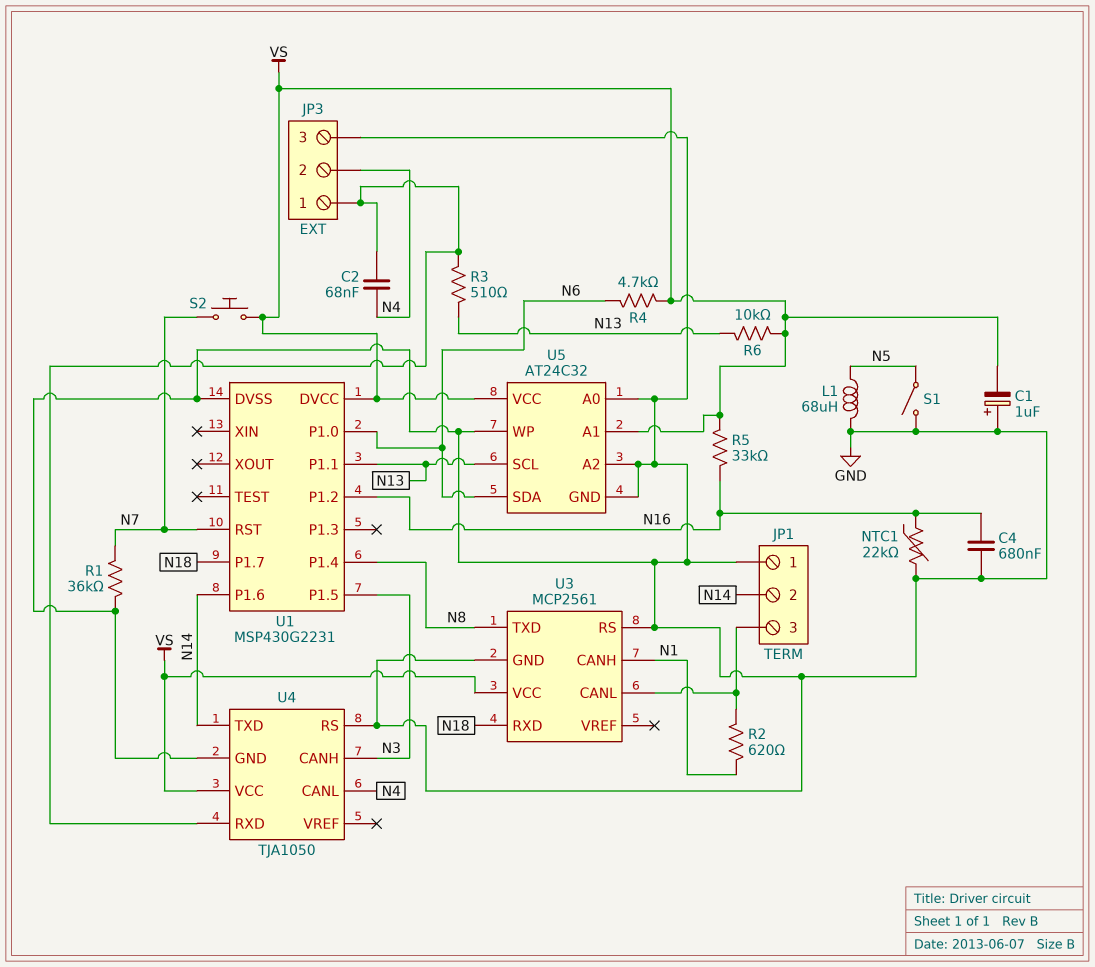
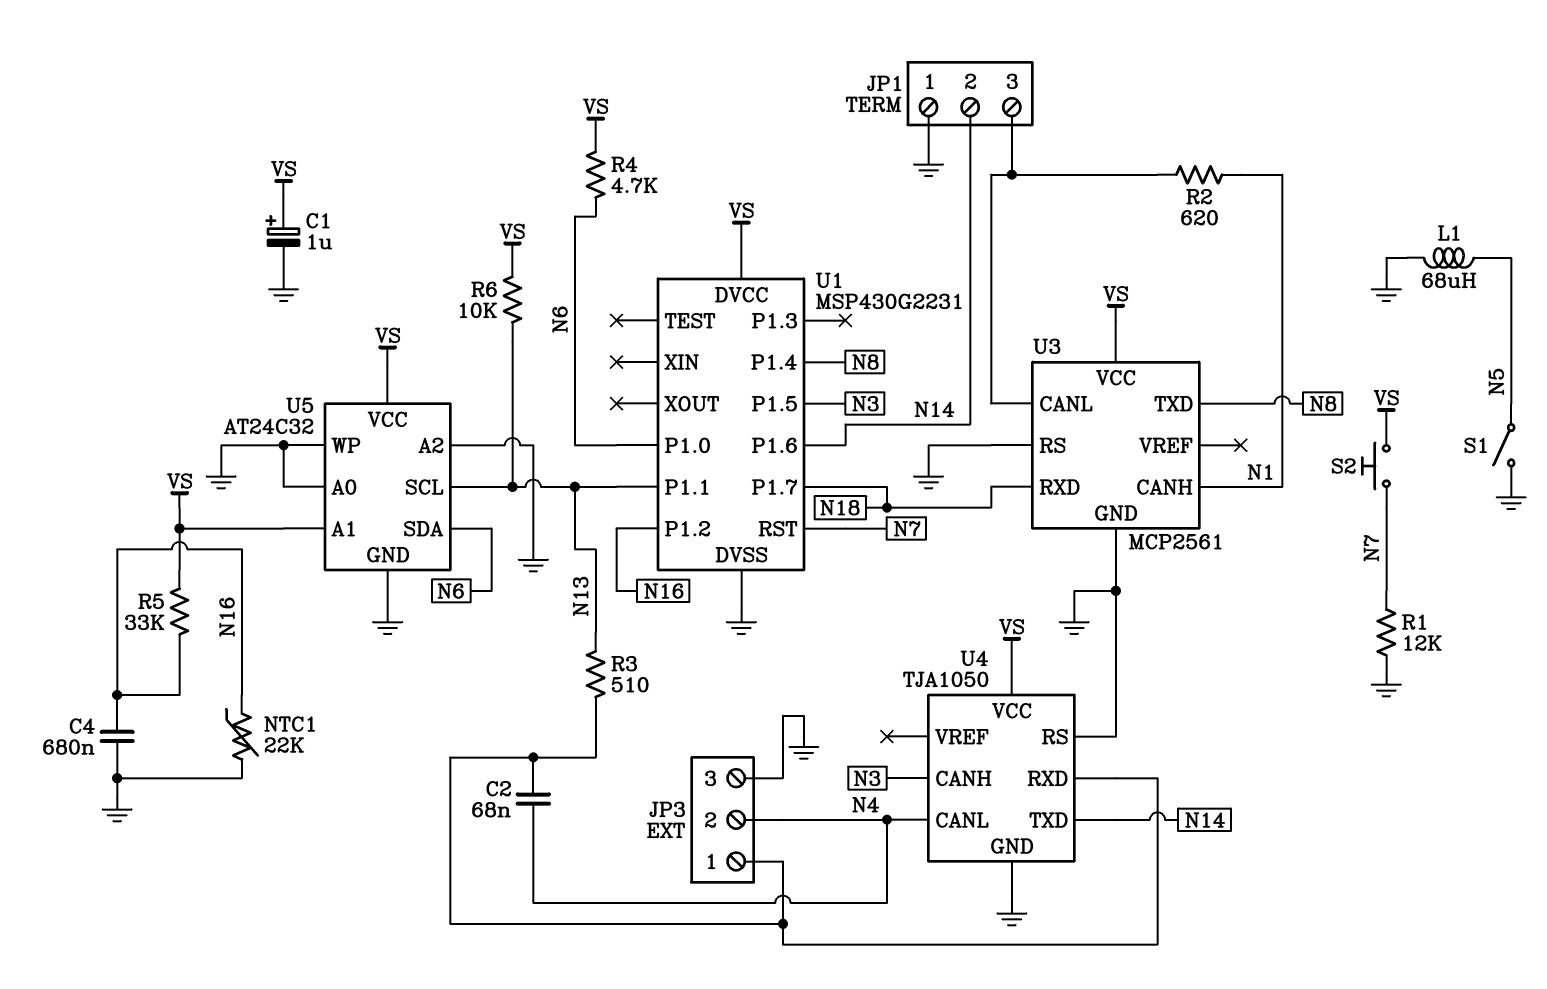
C1: 1uF (plus GND, minus VS) -> 1uF (plus VS, minus GND)
R1: 36k (GND, N7) -> 12k (GND, N7)

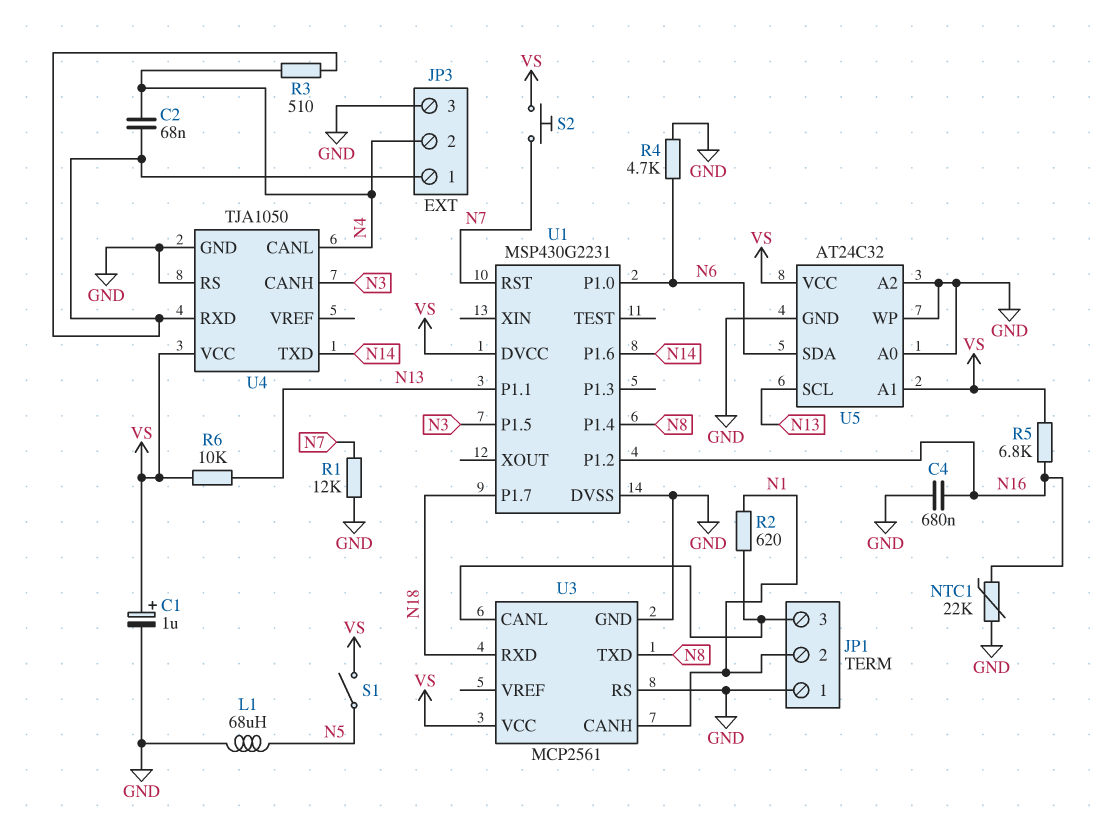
JP1 pin 2: N14 -> N1
R3: 510 (JP3/1, N13) -> 510 (JP3/1, N4)
R4: 4.7k (N6, VS) -> 4.7k (GND, N6)
R5: 33k (N16, VS) -> 6.8k (N16, VS)
S1: switch (GND, N5) -> switch (N5, VS)

